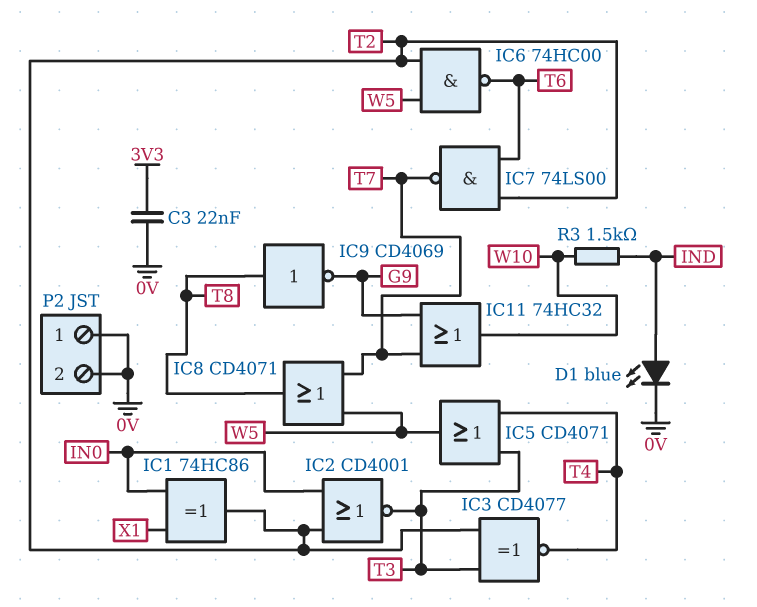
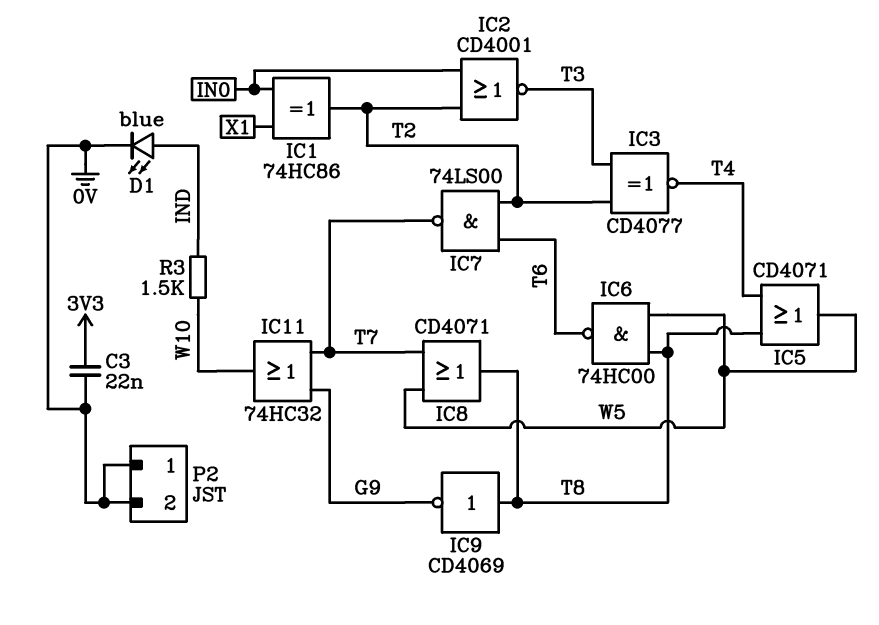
IC5: OR CD4071 (in T3, in T4, out W5) -> OR CD4071 (in T4, in T8, out W5)
IC6: NAND 74HC00 (in T2, in W5, out T6) -> NAND 74HC00 (in T8, in W5, out T6)

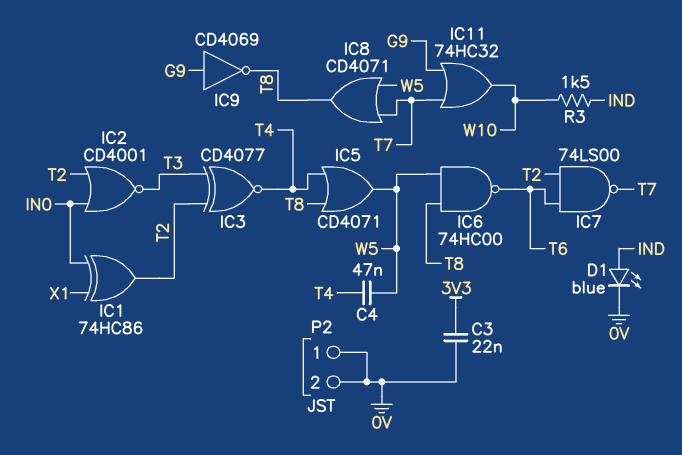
C4: none -> 47nF (T4, W5)
IC9: NOT CD4069 (in T8, out G9) -> NOT CD4069 (in G9, out T8)

